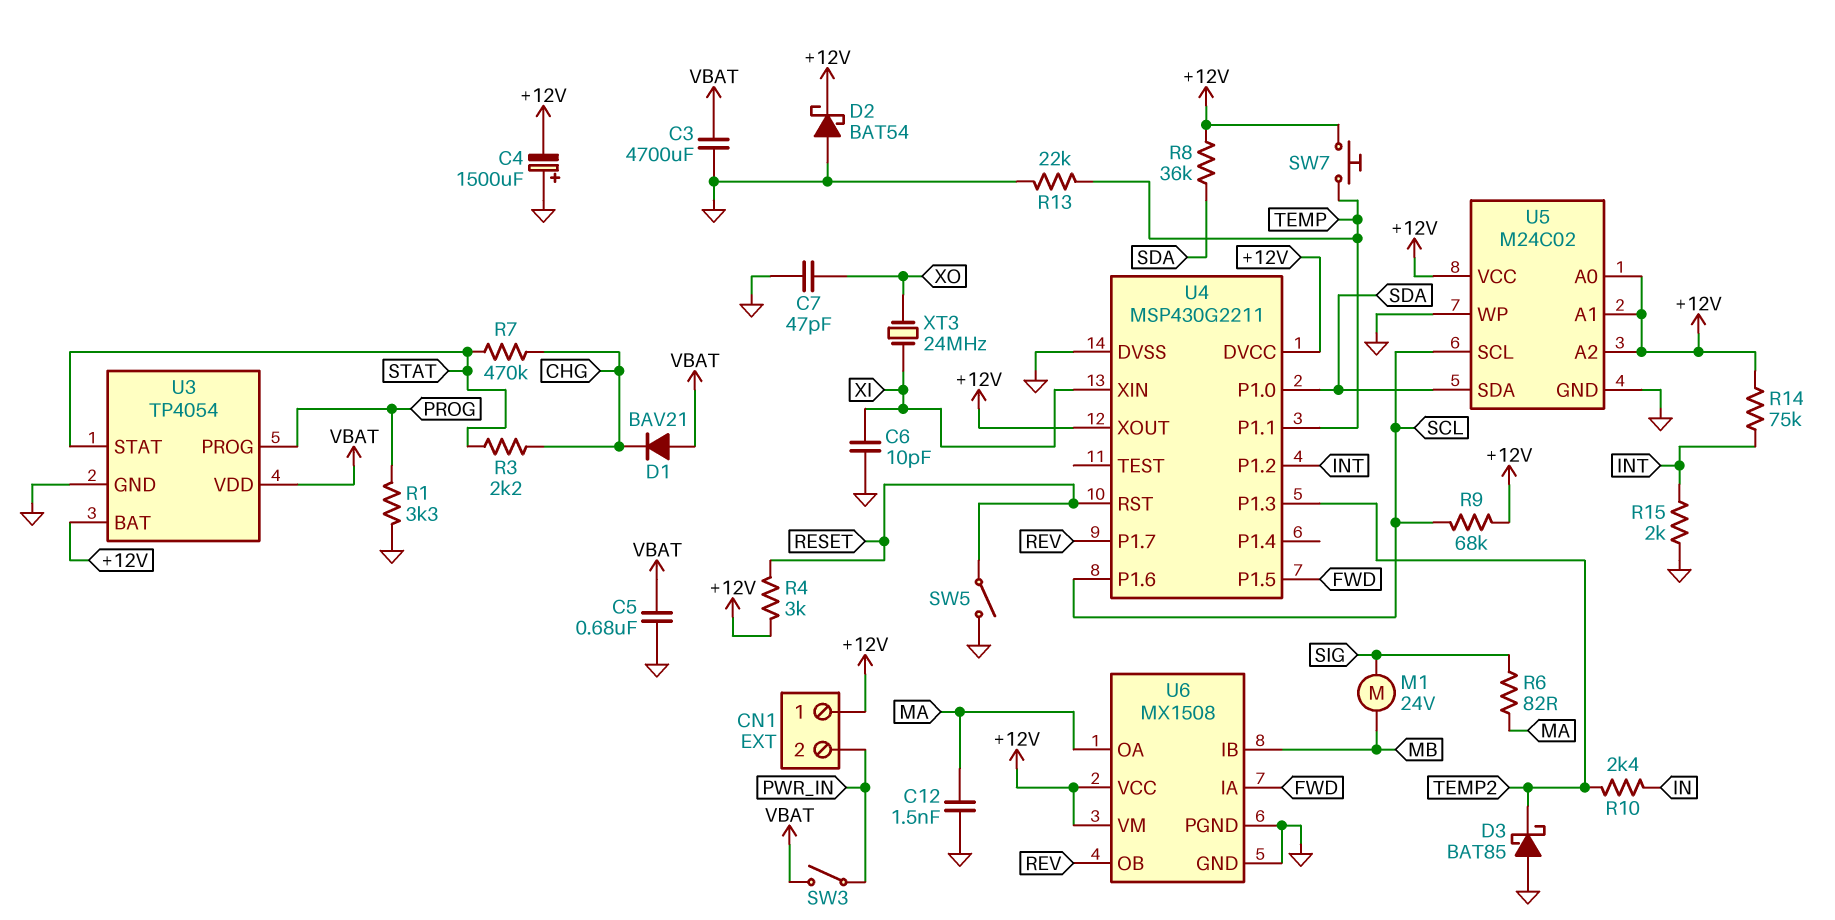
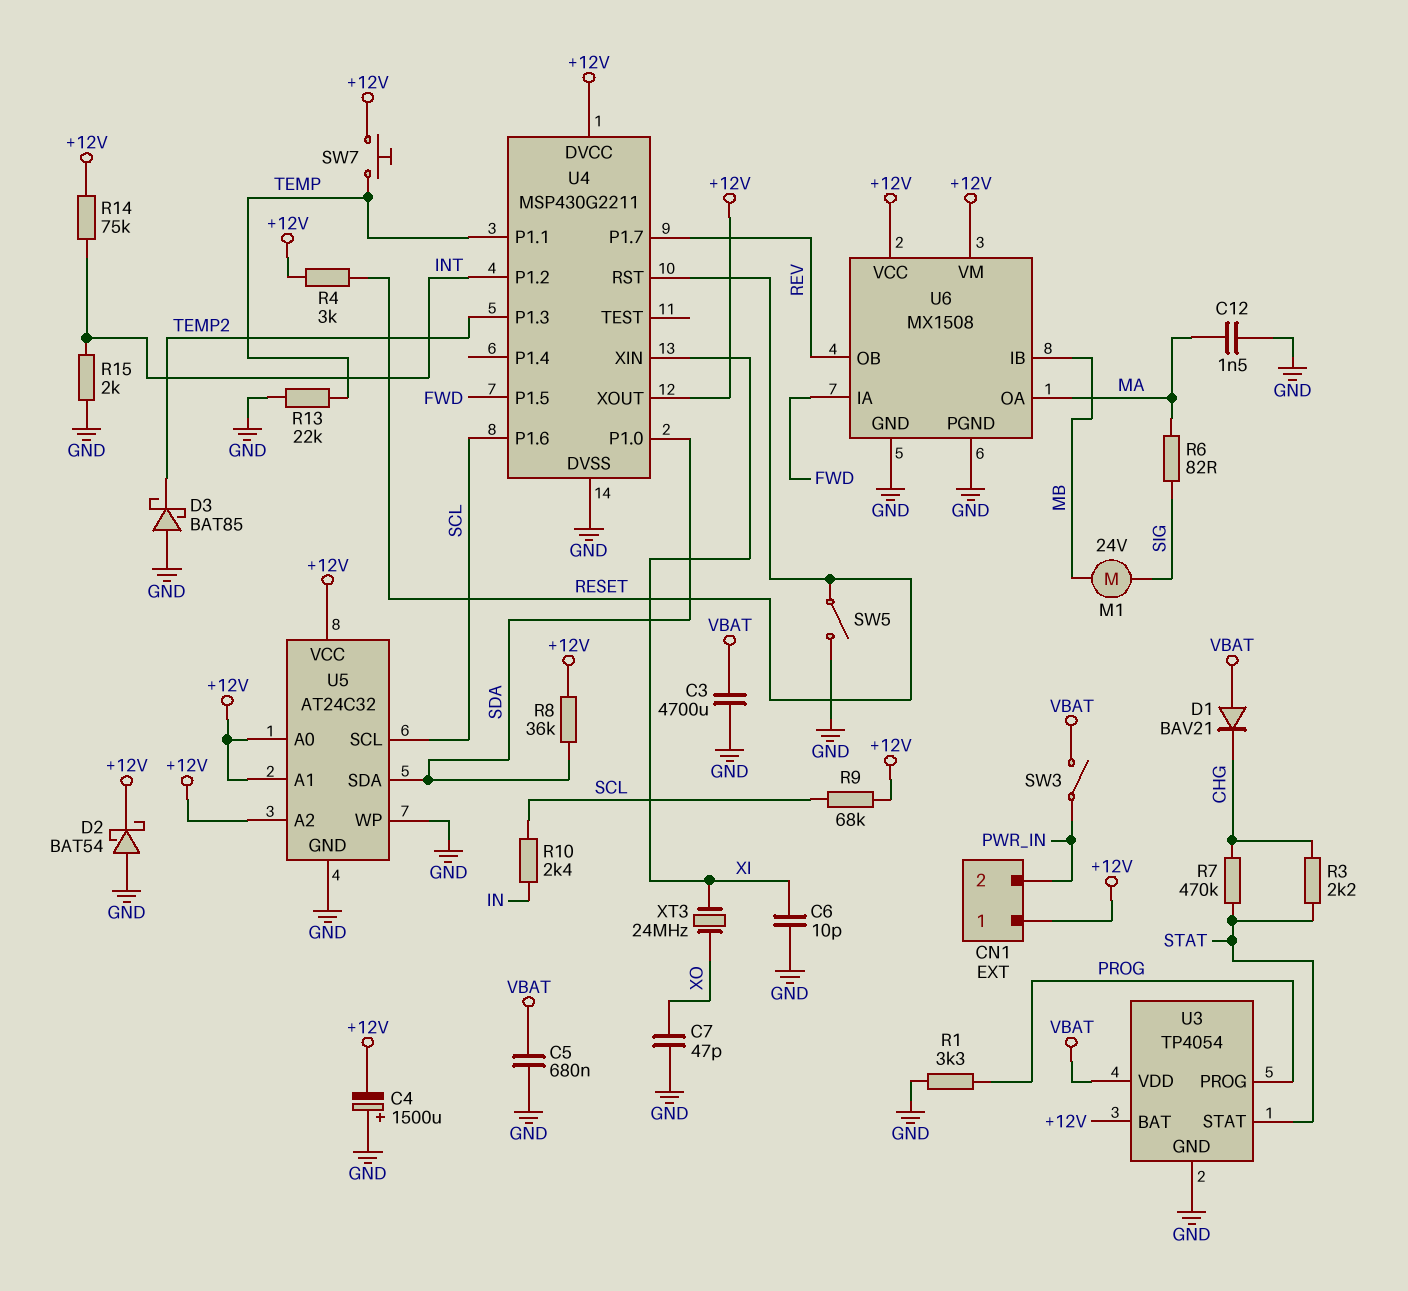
R10: 2.4k (IN, TEMP2) -> 2.4k (IN, SCL)
U5: M24C02 -> AT24C32

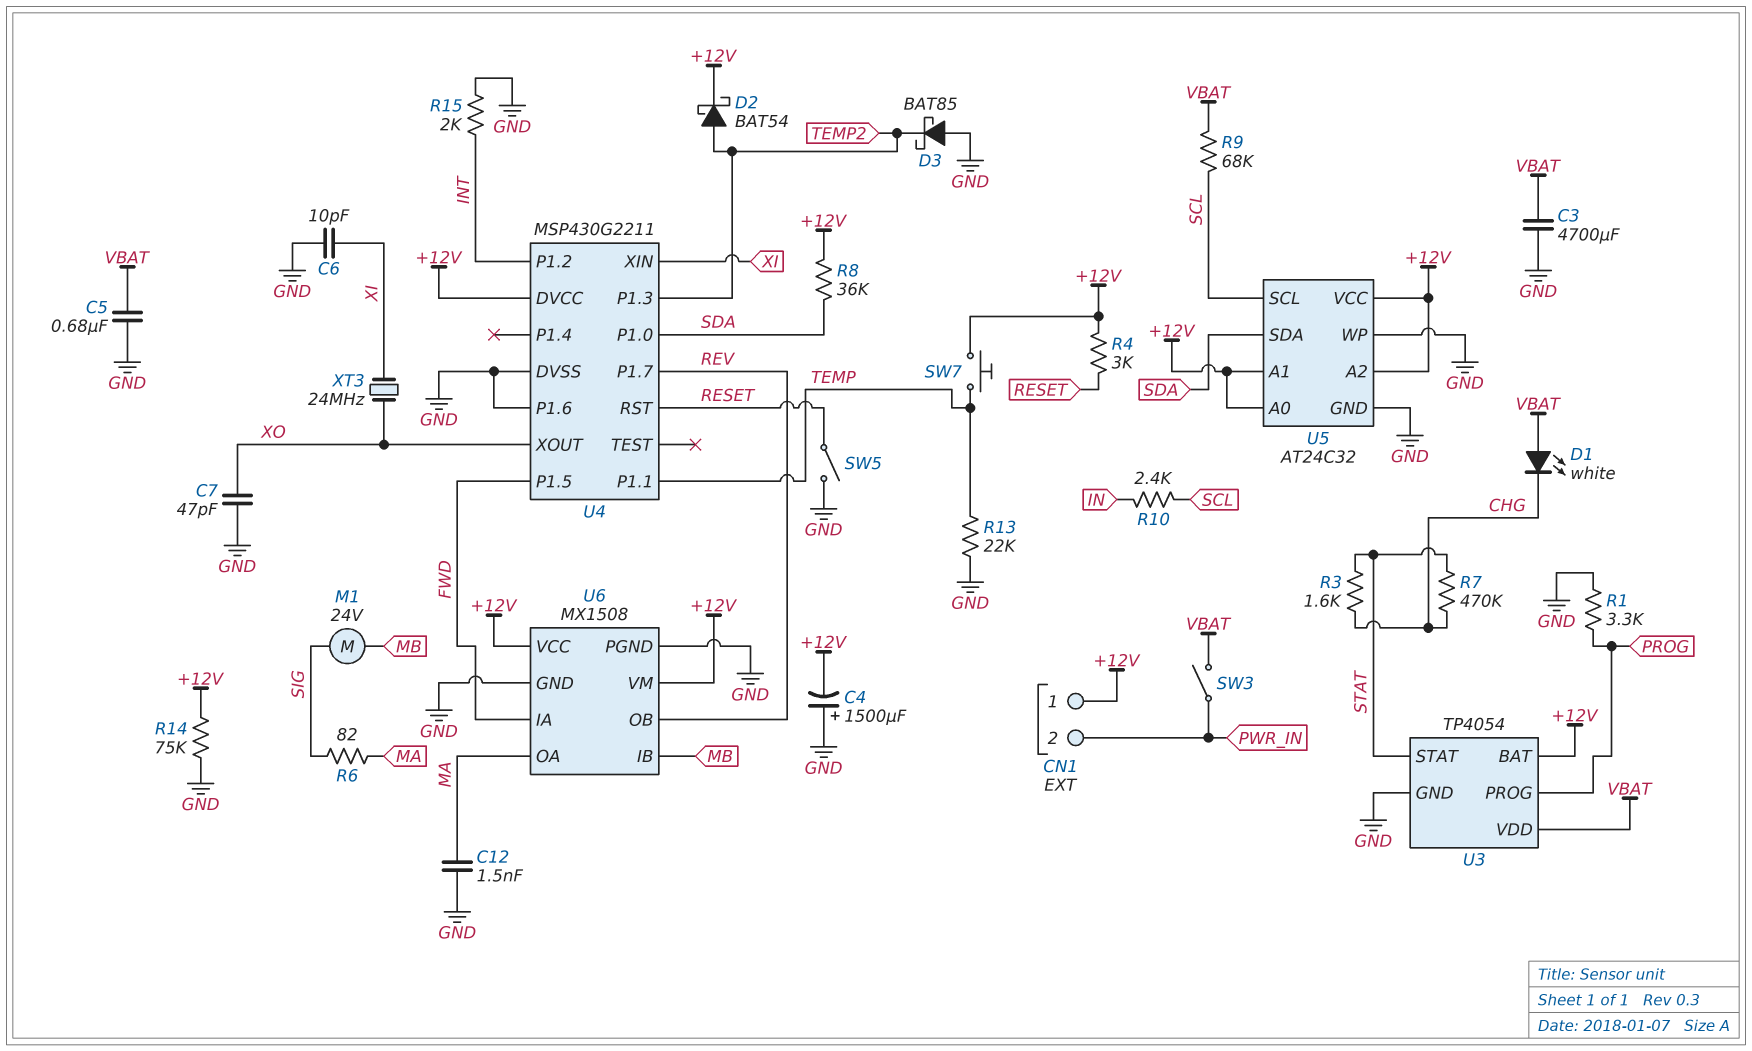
D1: diode BAV21 (A VBAT, K CHG) -> LED white (A VBAT, K CHG)
D2: schottky BAT54 (A GND, K +12V) -> schottky BAT54 (A TEMP2, K +12V)
R3: 2.2k (CHG, STAT) -> 1.6k (CHG, STAT)
R9: 68k (+12V, SCL) -> 68k (SCL, VBAT)
R14: 75k (+12V, INT) -> 75k (+12V, GND)
U4 pin P1.6: SCL -> GND
U4 pin XOUT: +12V -> XO

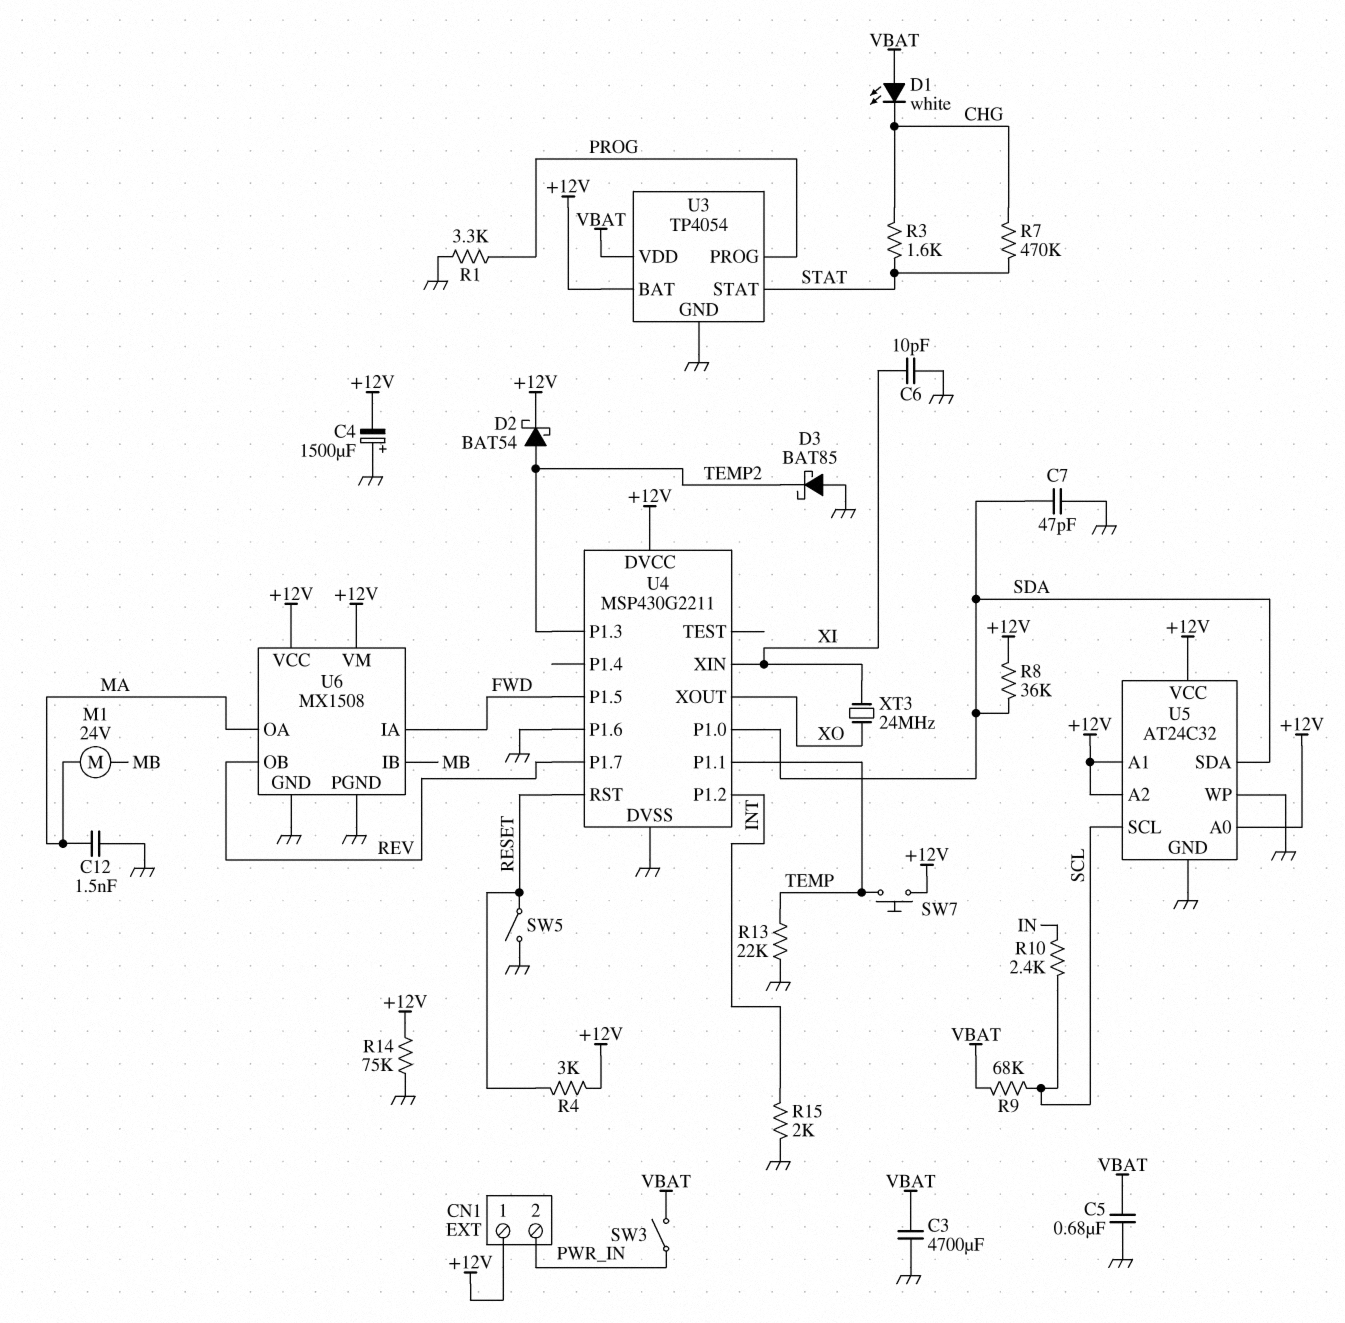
C7: 47pF (GND, XO) -> 47pF (GND, SDA)
M1: motor 24V (MB, SIG) -> motor 24V (MA, MB)
R6: 82 (MA, SIG) -> none

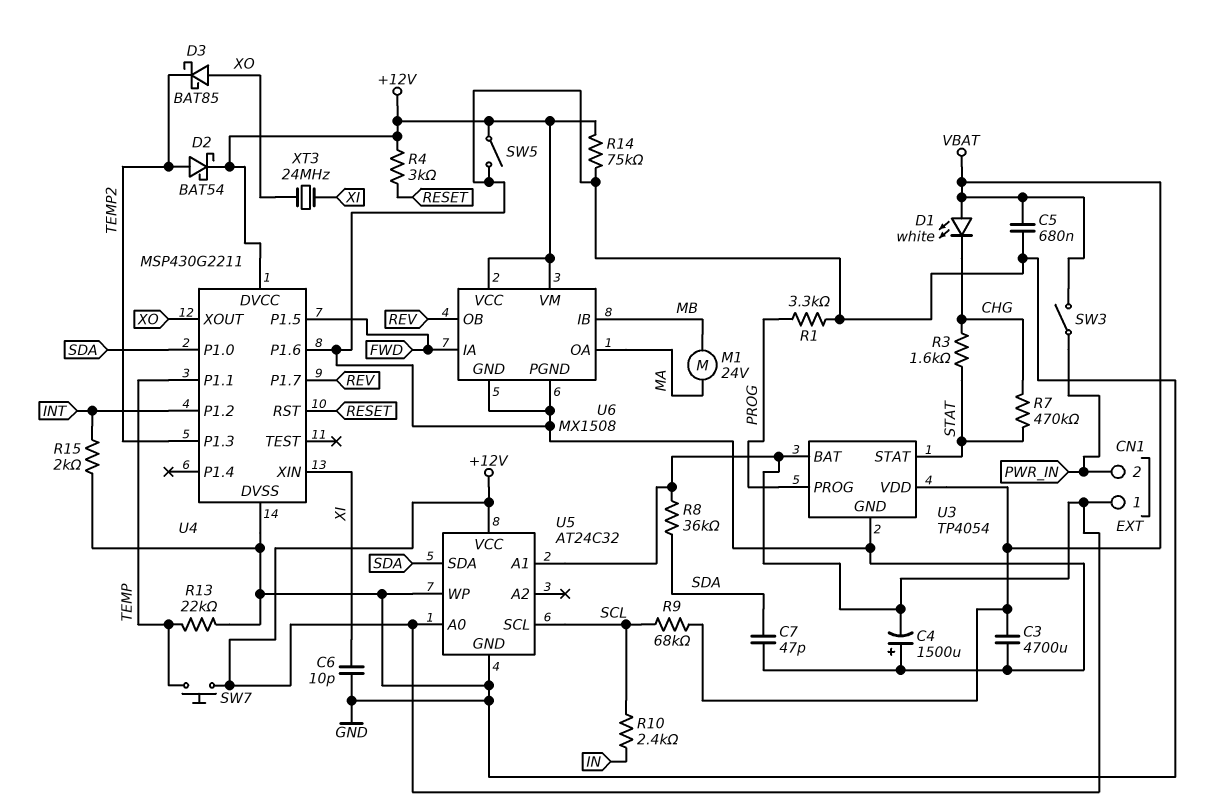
C12: 1.5nF (GND, MA) -> none
D3: schottky BAT85 (A GND, K TEMP2) -> schottky BAT85 (A XO, K TEMP2)
SW5: switch (GND, RESET) -> switch (+12V, GND)
U5 pin A2: +12V -> none

